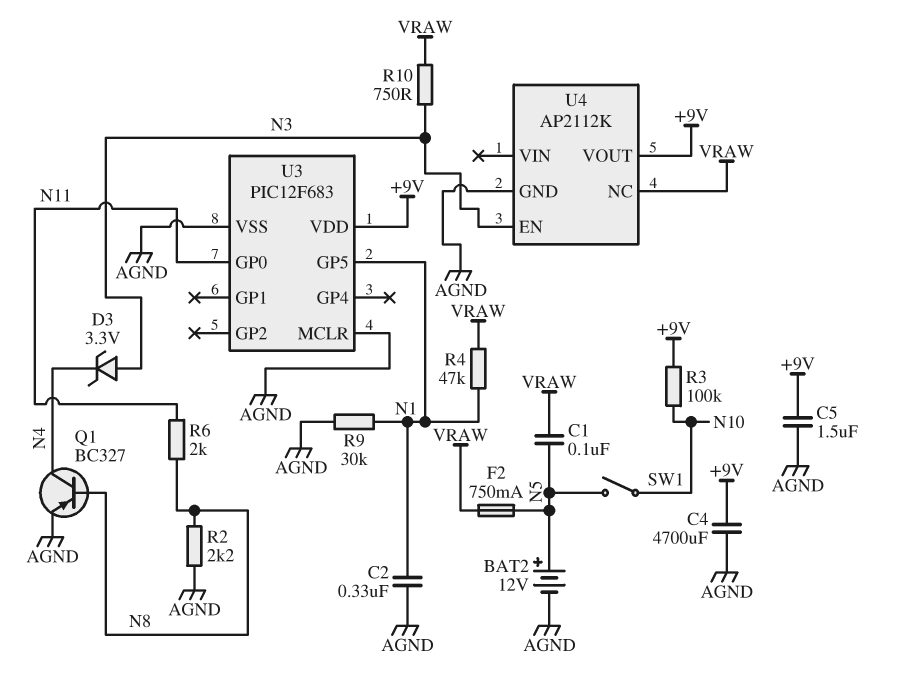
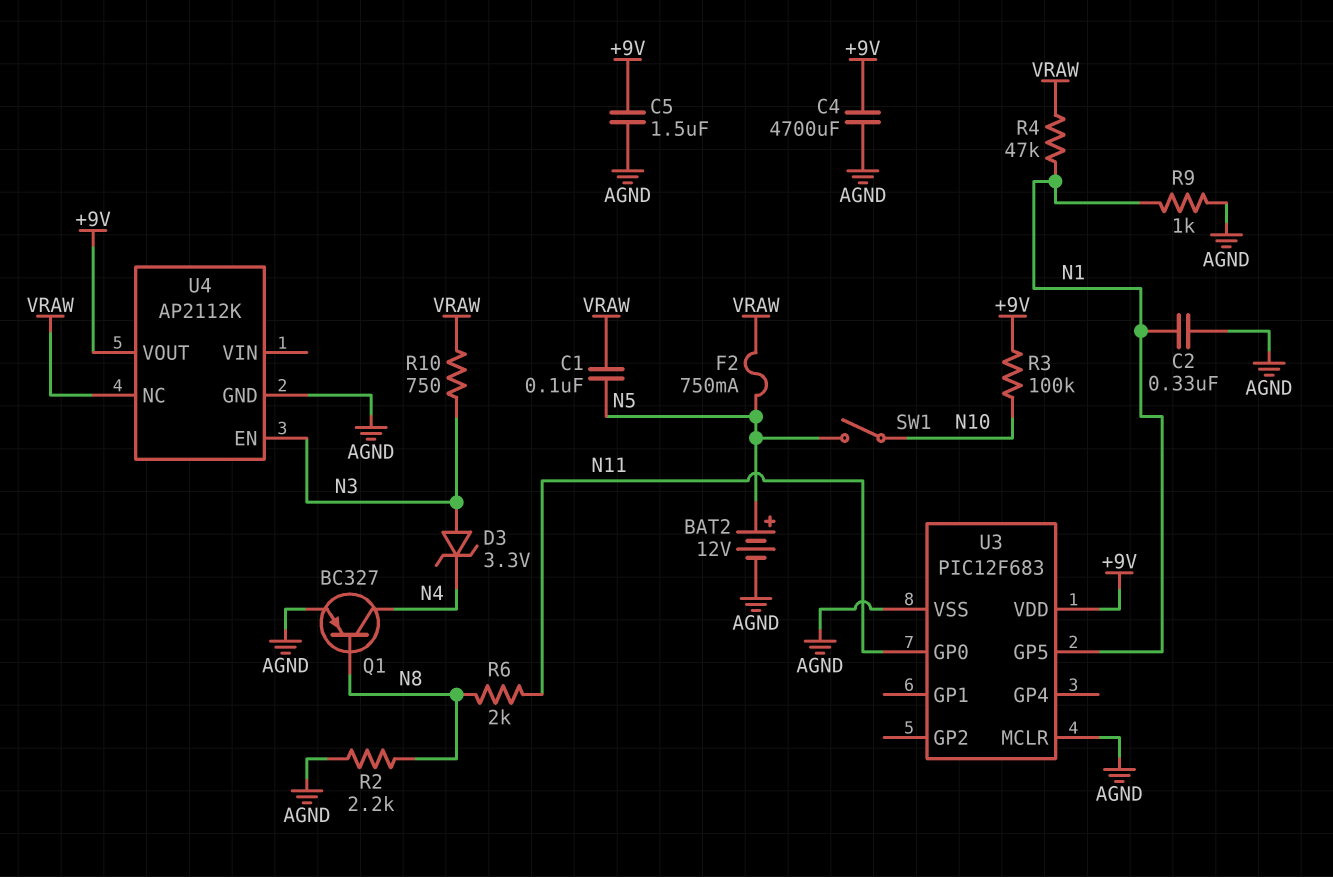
R9: 30k (AGND, N1) -> 1k (AGND, N1)

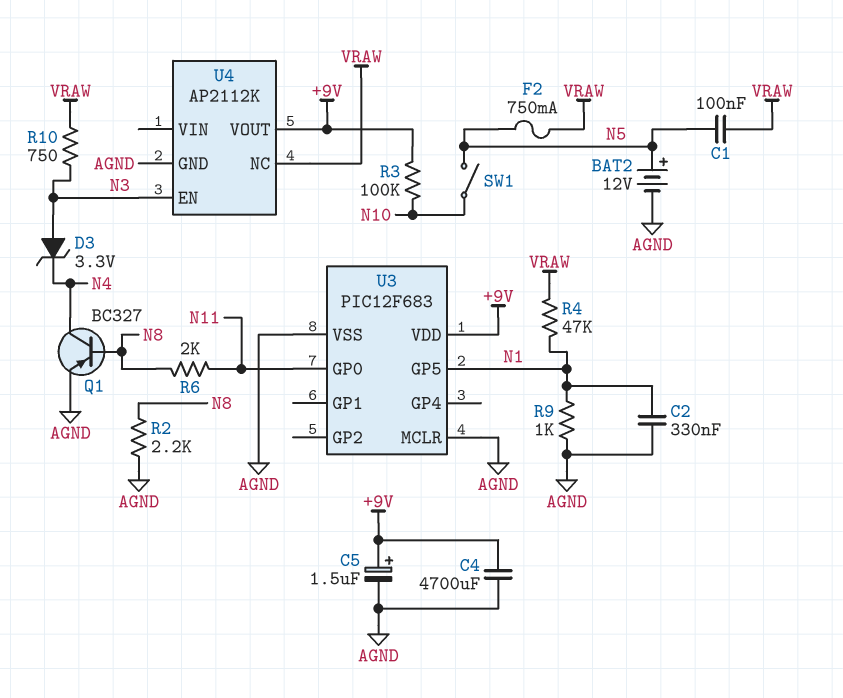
C5: 1.5uF (+9V, AGND) -> 1.5uF (plus +9V, minus AGND)

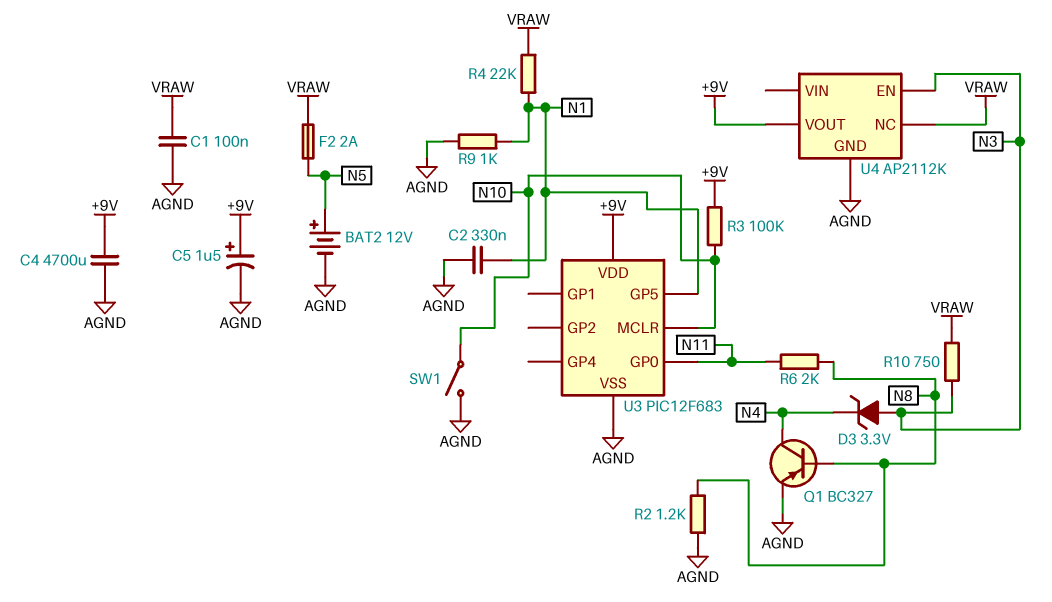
C1: 100nF (N5, VRAW) -> 100nF (AGND, VRAW)
F2: 750mA (N5, VRAW) -> 2A (N5, VRAW)
R2: 2.2k (AGND, N8) -> 1.2k (AGND, N8)
R4: 47k (N1, VRAW) -> 22k (N1, VRAW)
SW1: switch (N5, N10) -> switch (AGND, N10)
U3 pin MCLR: AGND -> N10

